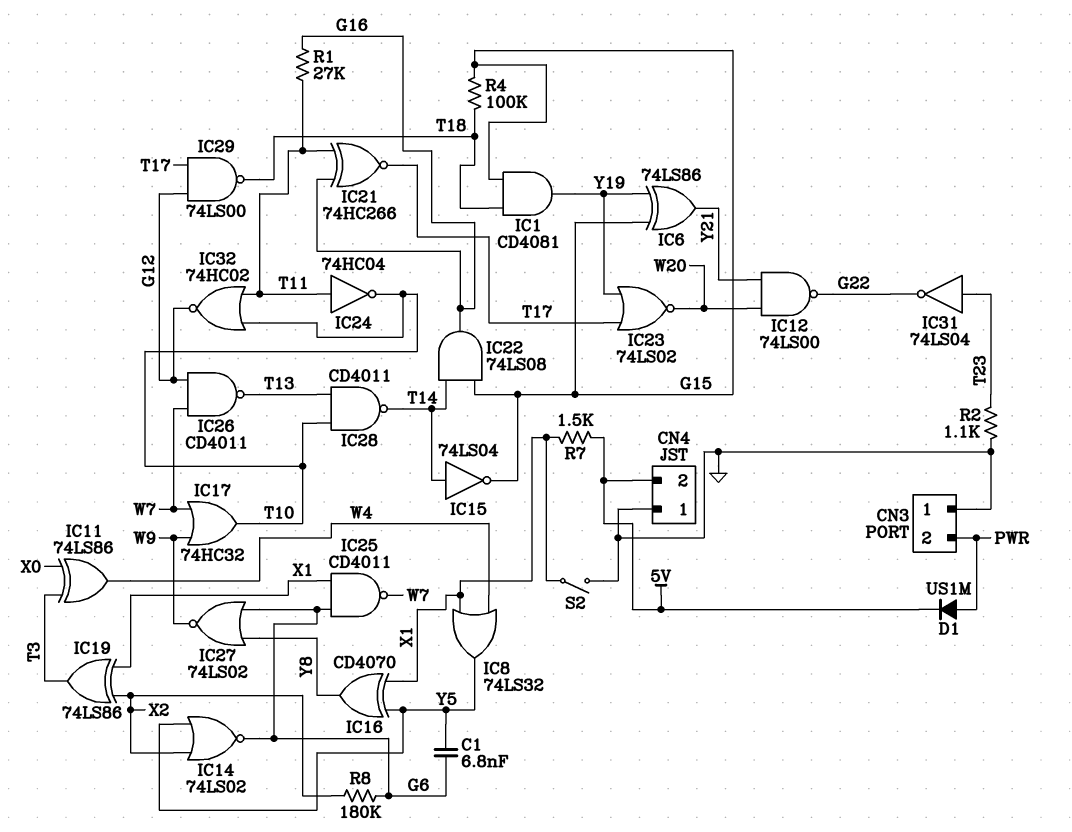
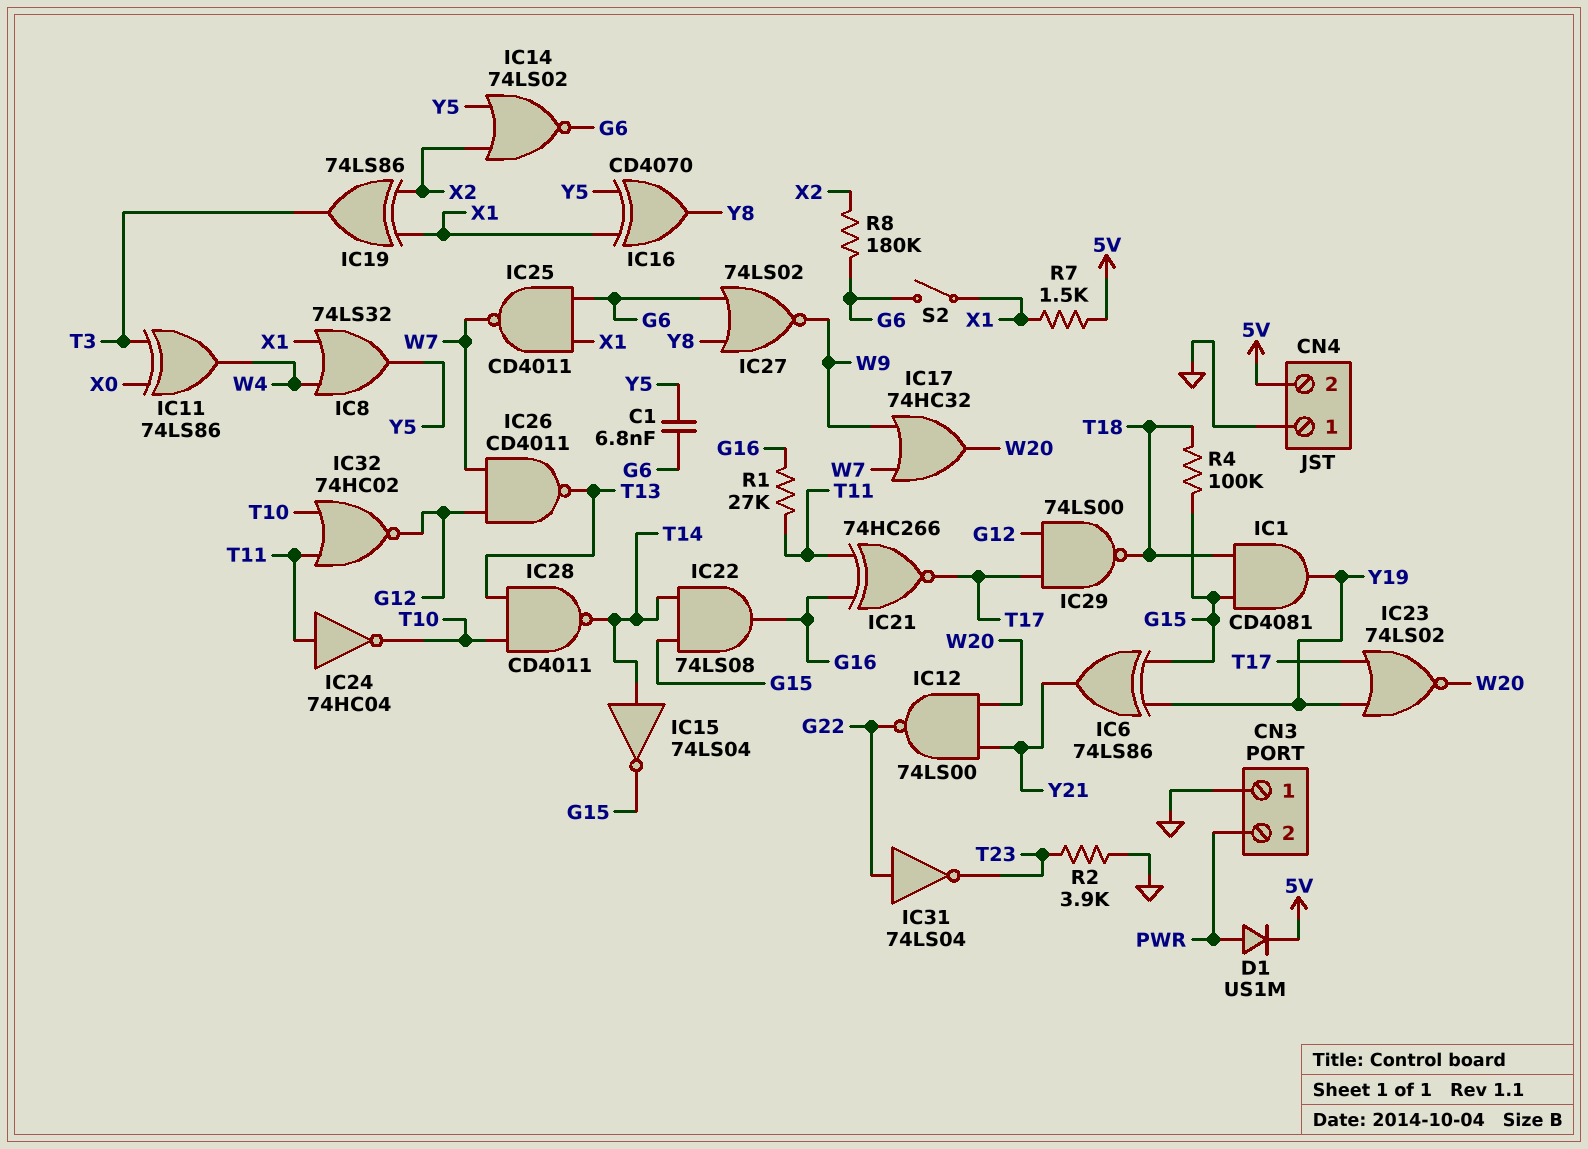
IC17: OR 74HC32 (in W7, in W9, out T10) -> OR 74HC32 (in W7, in W9, out W20)
IC31: NOT 74LS04 (in T23, out G22) -> NOT 74LS04 (in G22, out T23)
R2: 1.1k (GND, T23) -> 3.9k (GND, T23)
S2: switch (GND, X1) -> switch (G6, X1)

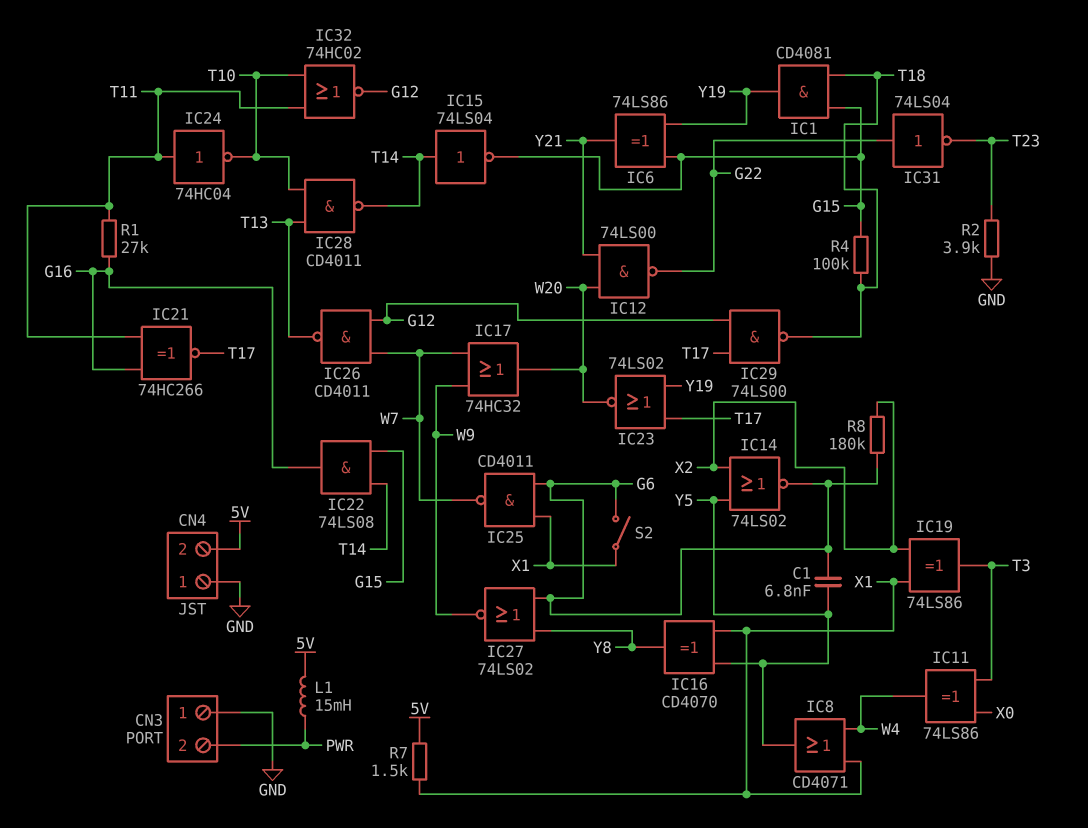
D1: diode US1M (A PWR, K 5V) -> none
IC8: OR 74LS32 (in W4, in X1, out Y5) -> OR CD4071 (in W4, in X1, out Y5)
L1: none -> 15mH (5V, PWR)

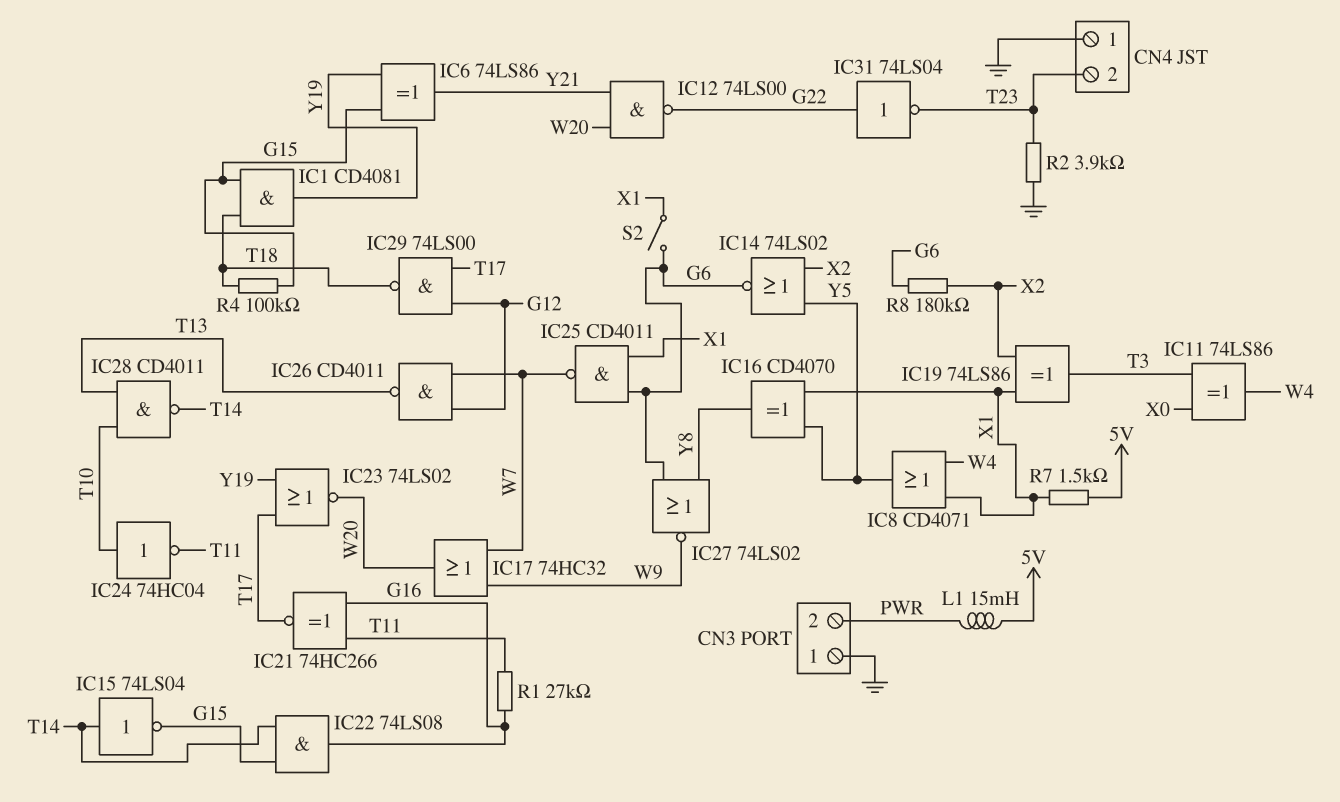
C1: 6.8nF (G6, Y5) -> none
CN4 pin 2: 5V -> T23
IC24: NOT 74HC04 (in T11, out T10) -> NOT 74HC04 (in T10, out T11)
IC32: NOR 74HC02 (in T10, in T11, out G12) -> none

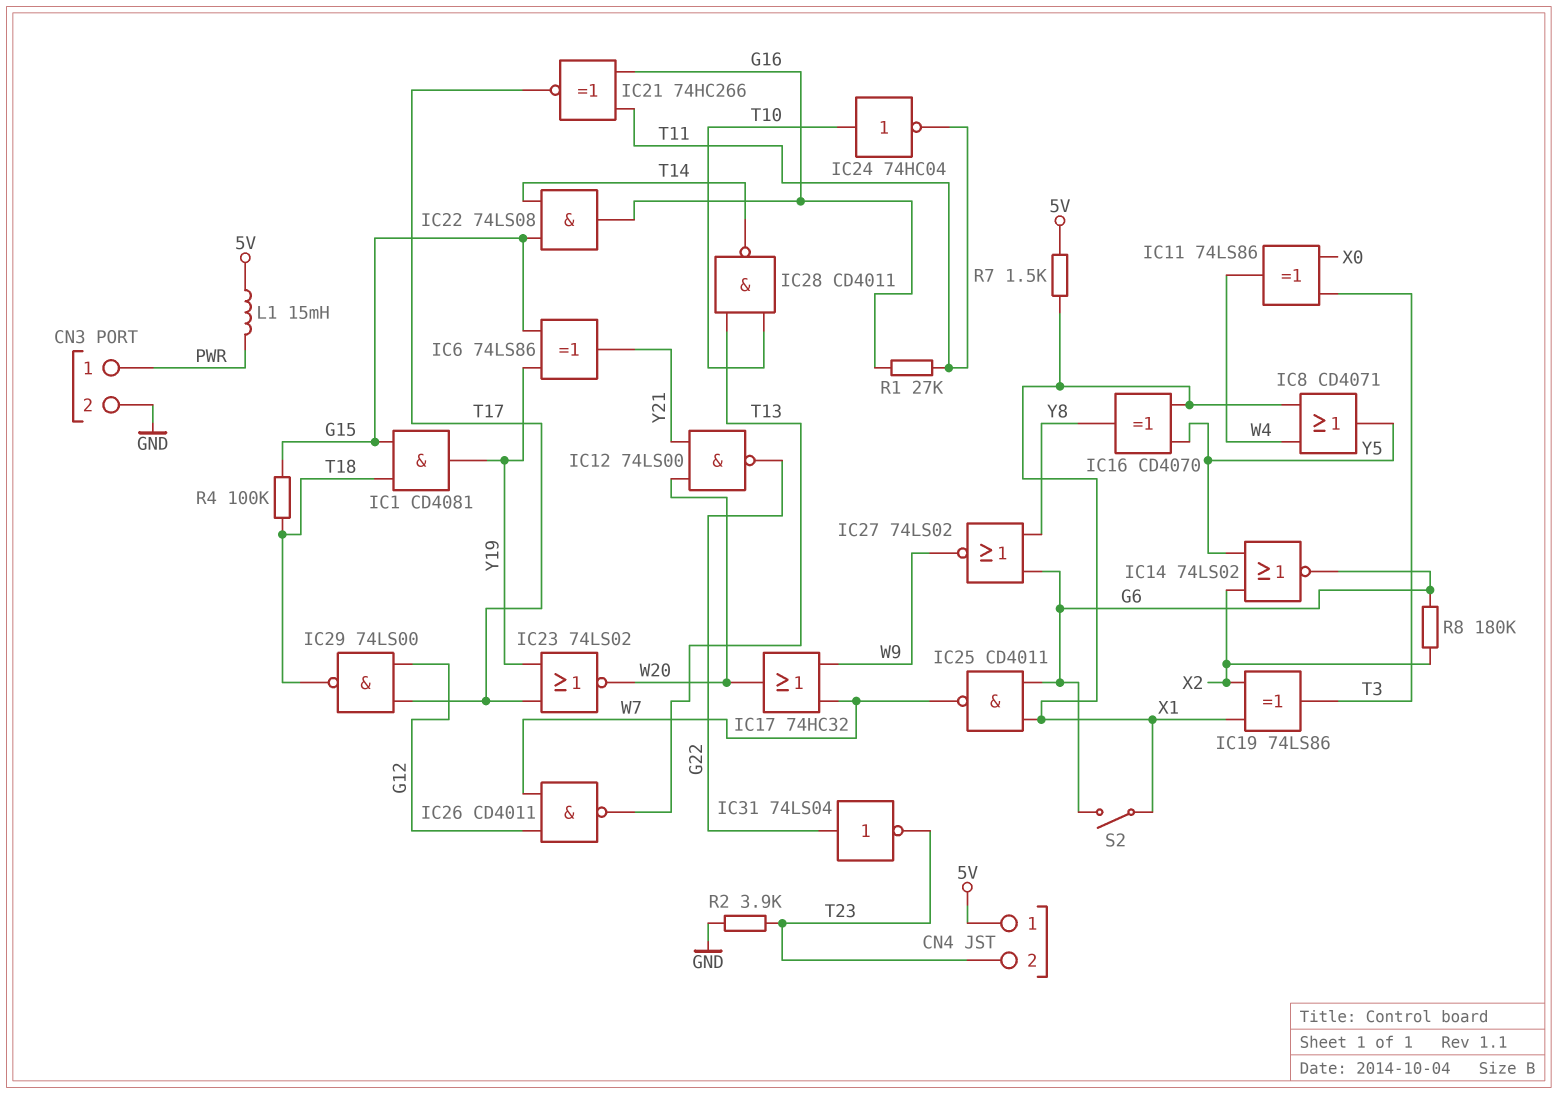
CN3 pin 1: GND -> PWR
CN3 pin 2: PWR -> GND
CN4 pin 1: GND -> 5V
IC15: NOT 74LS04 (in T14, out G15) -> none

